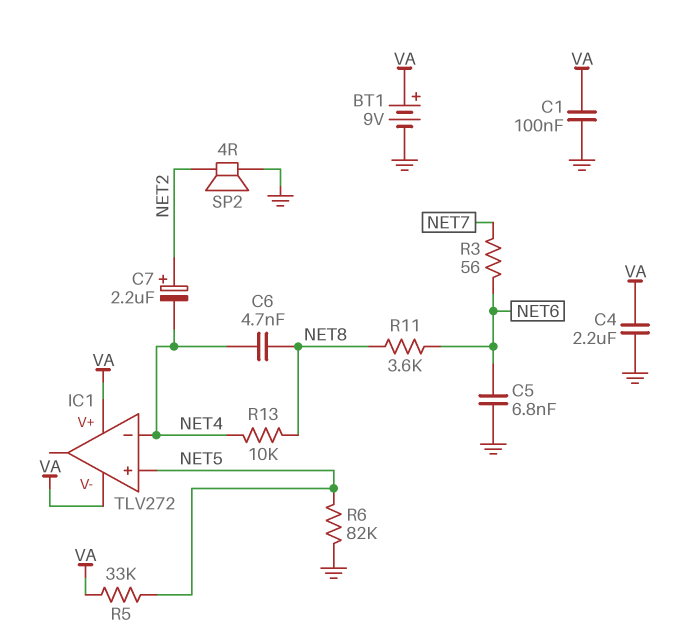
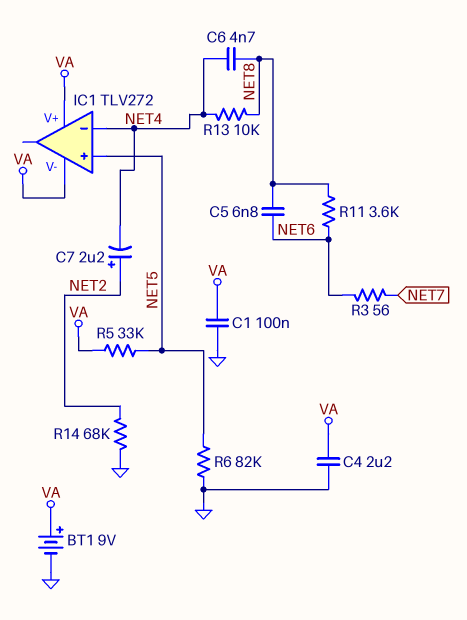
C5: 6.8nF (GND, NET6) -> 6.8nF (NET6, NET8)
R14: none -> 68k (GND, NET2)
SP2: speaker 4R (GND, NET2) -> none

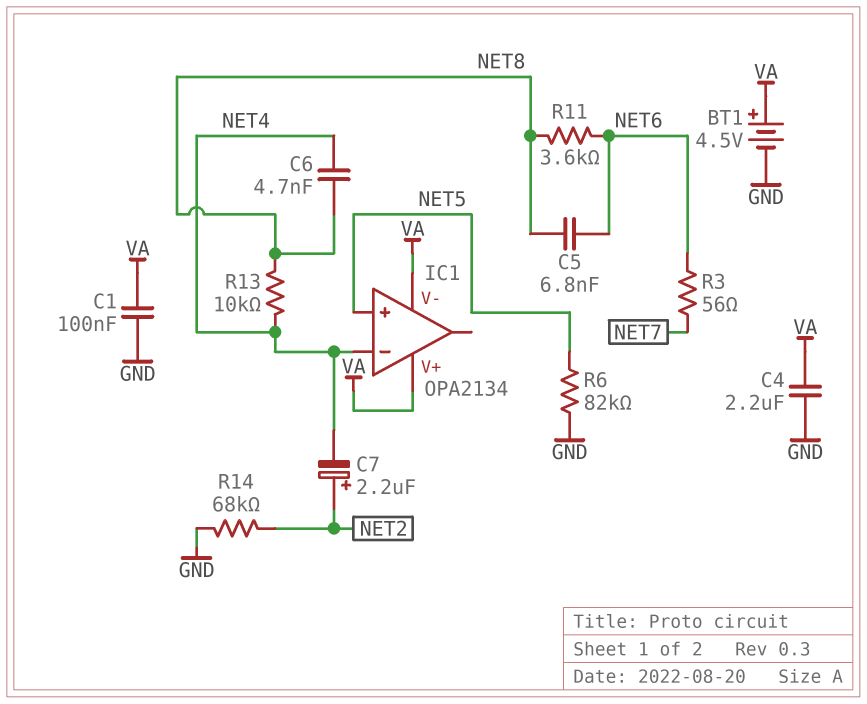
BT1: 9V (plus VA, minus GND) -> 4.5V (plus VA, minus GND)
IC1: TLV272 -> OPA2134
R5: 33k (NET5, VA) -> none

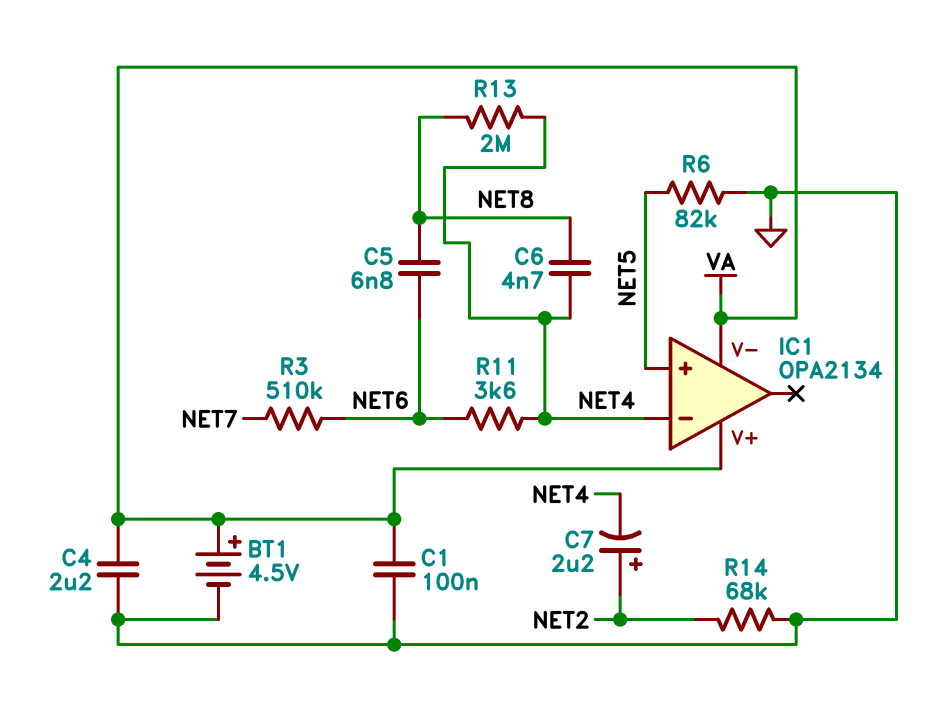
R3: 56 (NET6, NET7) -> 510k (NET6, NET7)
R11: 3.6k (NET6, NET8) -> 3.6k (NET4, NET6)
R13: 10k (NET4, NET8) -> 2M (NET4, NET8)

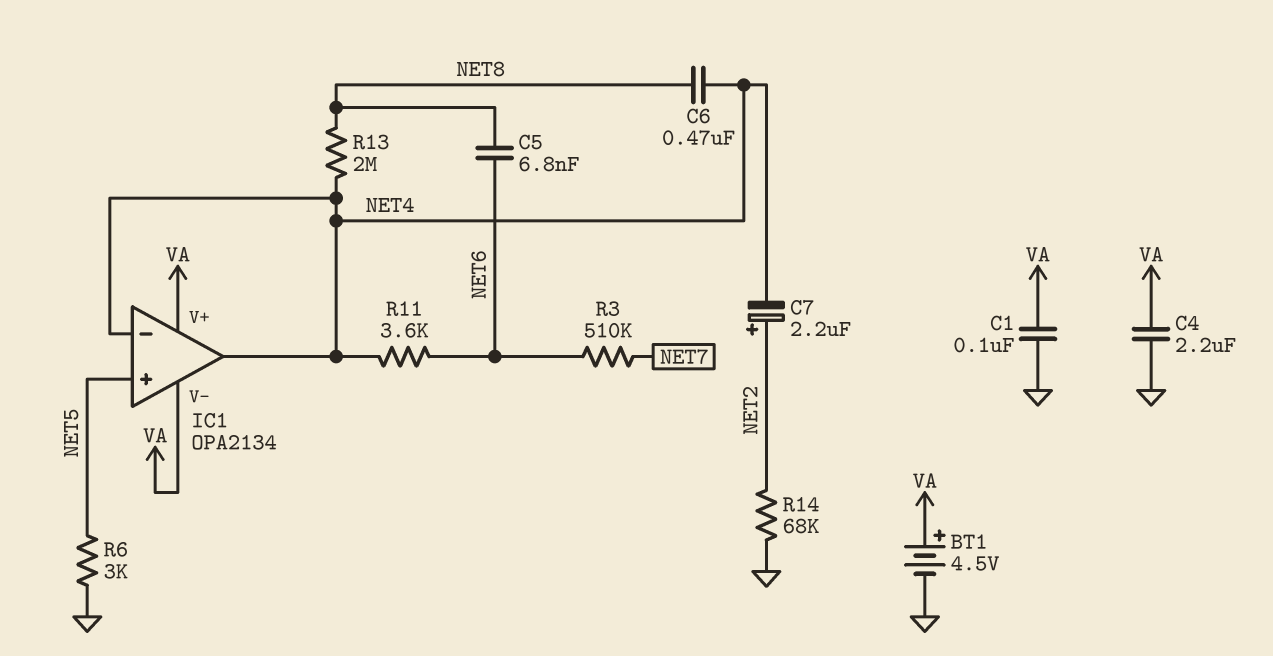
C6: 4.7nF (NET4, NET8) -> 470nF (NET4, NET8)
IC1 pin out: none -> NET4
R6: 82k (GND, NET5) -> 3k (GND, NET5)

